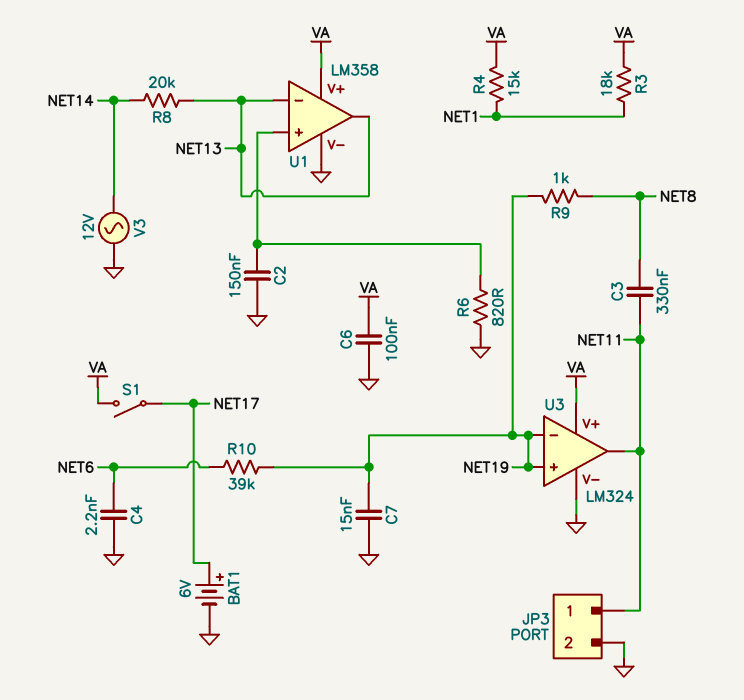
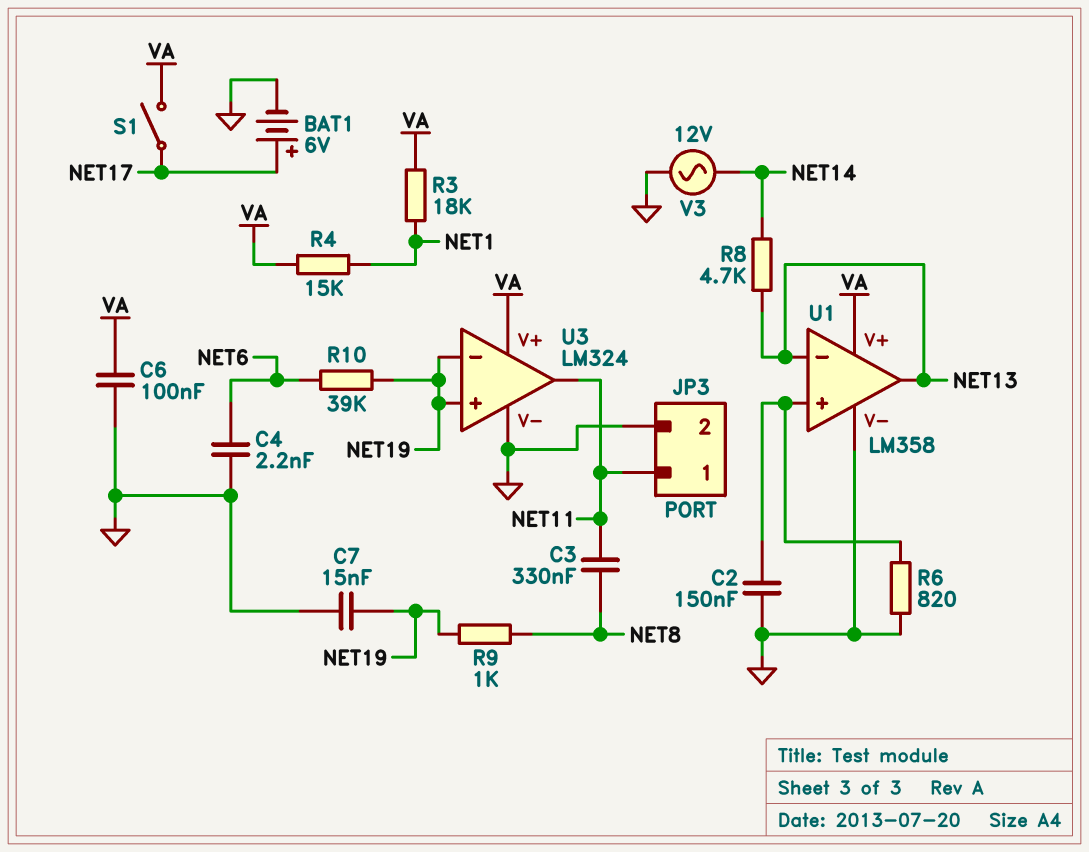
R8: 20k (NET13, NET14) -> 4.7k (NET13, NET14)

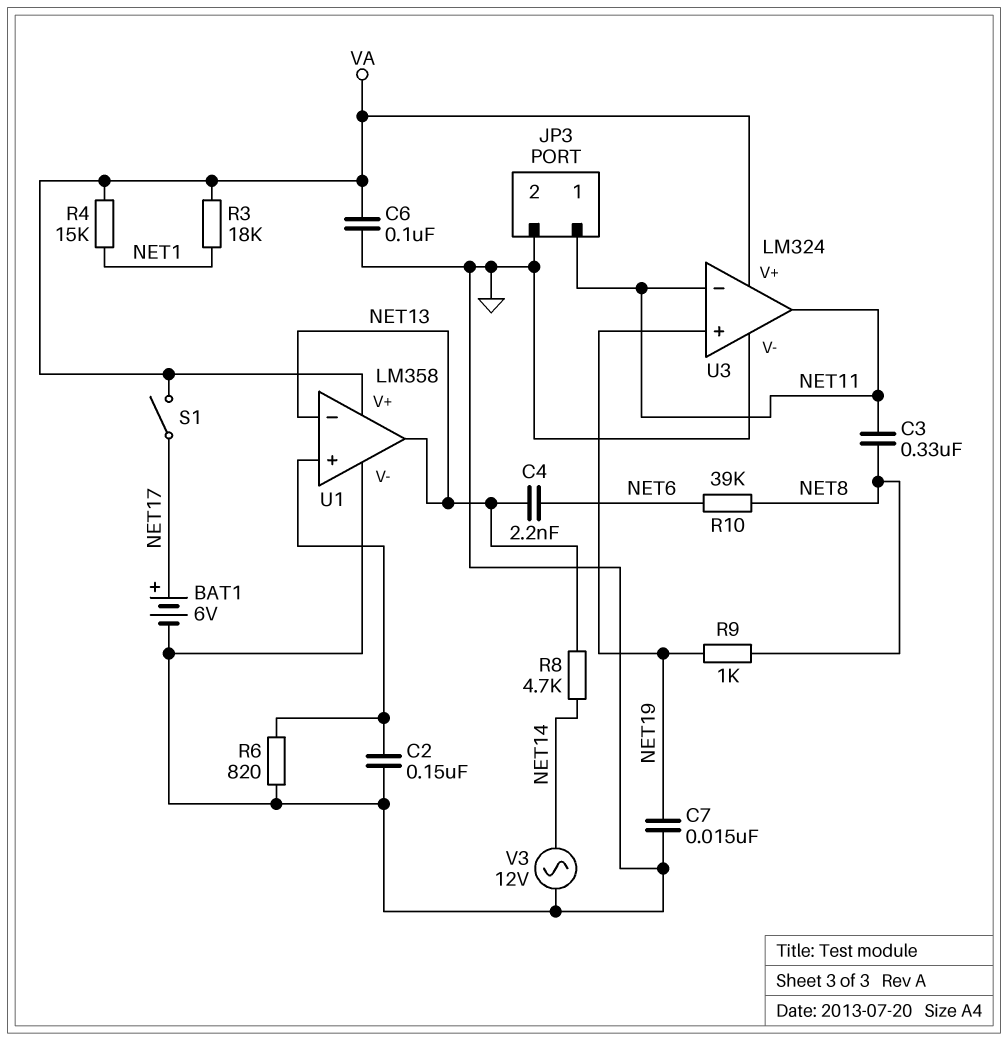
C4: 2.2nF (GND, NET6) -> 2.2nF (NET6, NET13)
R10: 39k (NET6, NET19) -> 39k (NET6, NET8)
U3 pin in-: NET19 -> NET11

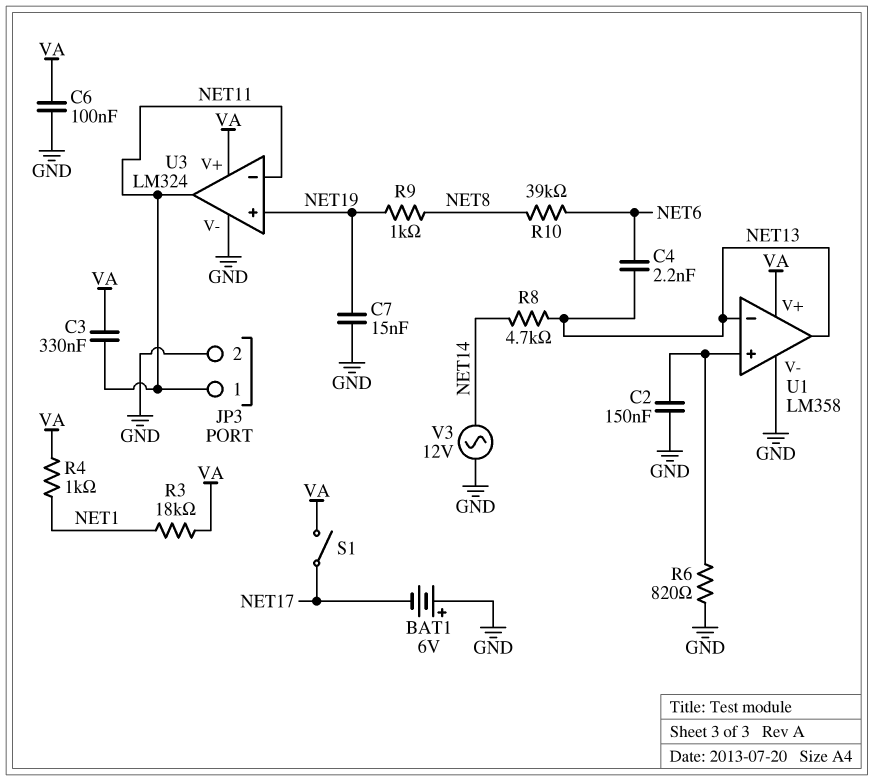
BAT1: 6V (plus NET17, minus GND) -> 6V (plus GND, minus NET17)
C3: 330nF (NET8, NET11) -> 330nF (NET11, VA)
R4: 15k (NET1, VA) -> 1k (NET1, VA)

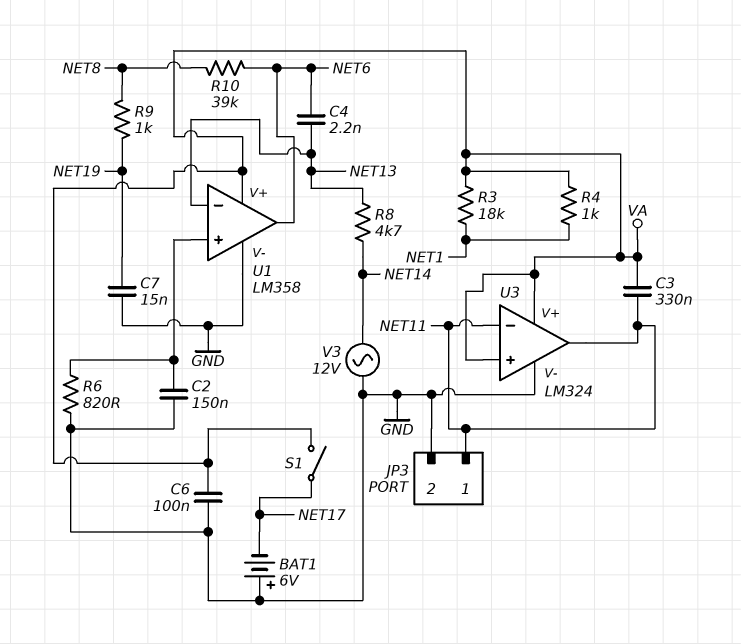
U1 pin out: NET13 -> NET6
U3 pin in+: NET19 -> VA

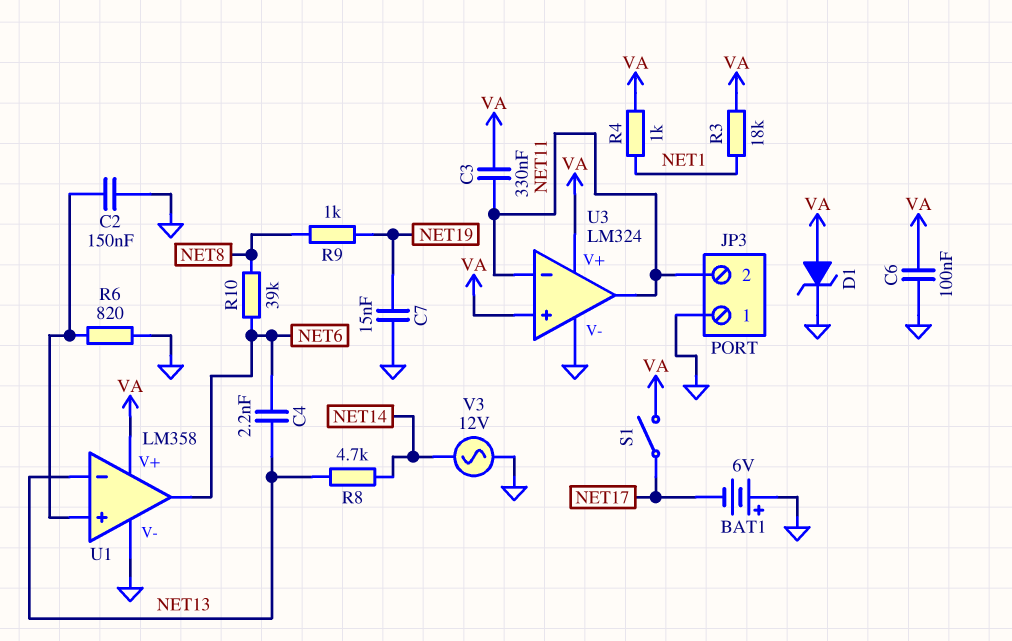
D1: none -> zener (A VA, K GND)
JP3 pin 1: NET11 -> GND
JP3 pin 2: GND -> NET11

